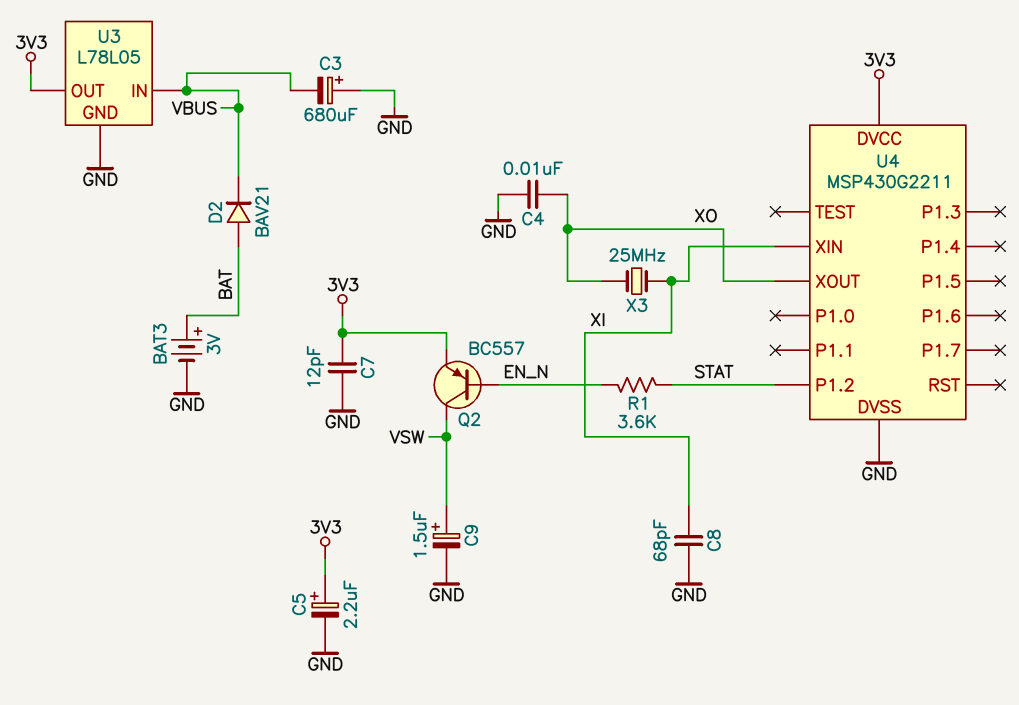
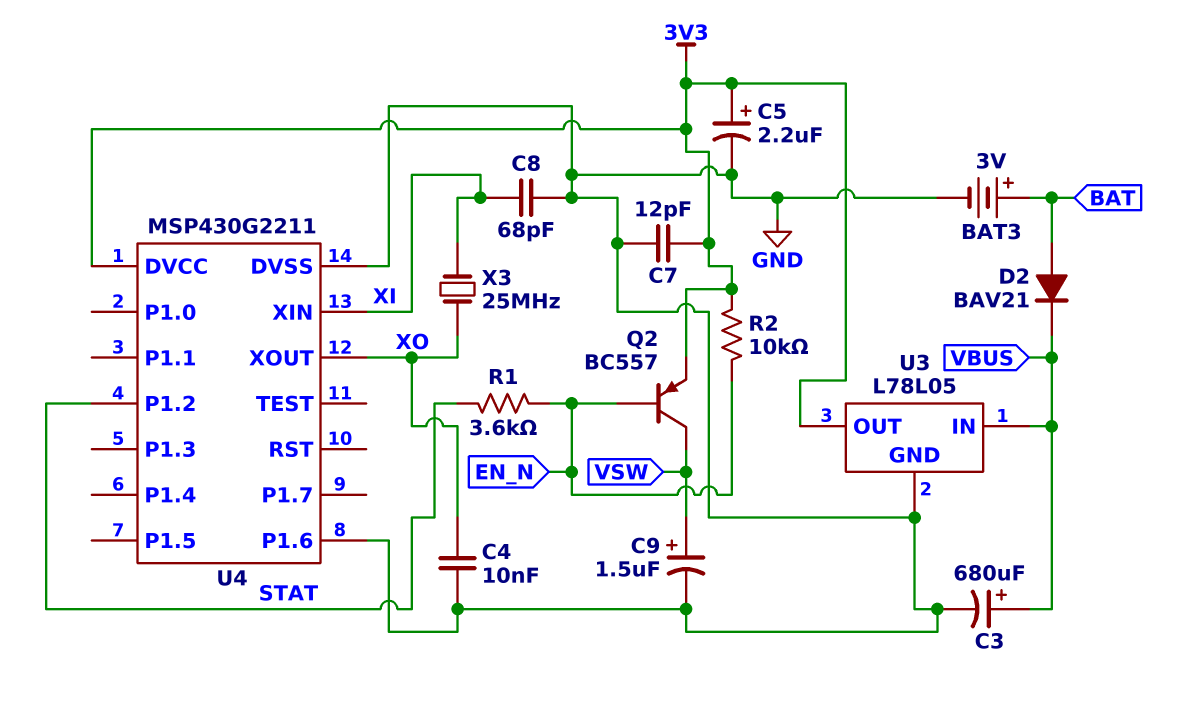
C3: 680uF (plus GND, minus VBUS) -> 680uF (plus VBUS, minus GND)
R2: none -> 10k (3V3, EN_N)
U4 pin P1.6: none -> GND

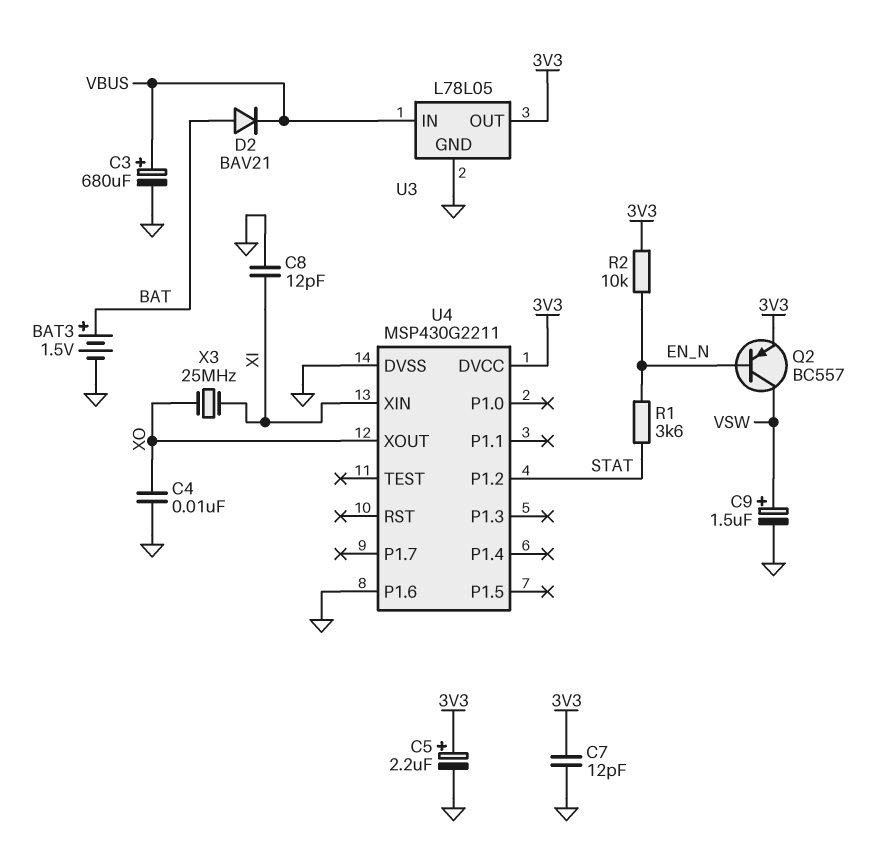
BAT3: 3V (plus BAT, minus GND) -> 1.5V (plus BAT, minus GND)
C8: 68pF (GND, XI) -> 12pF (GND, XI)

